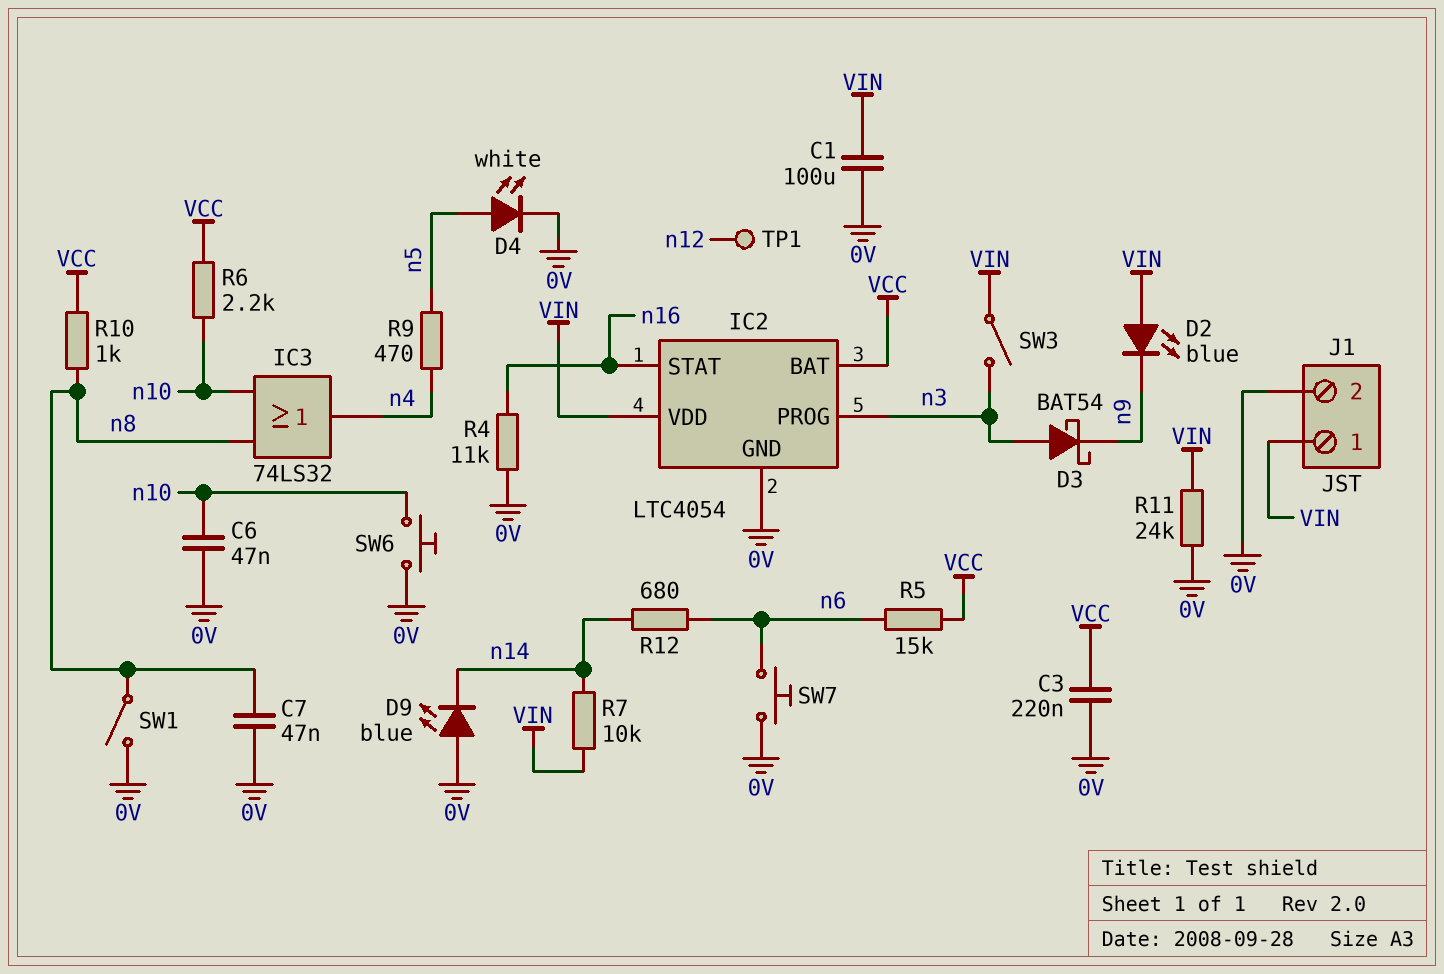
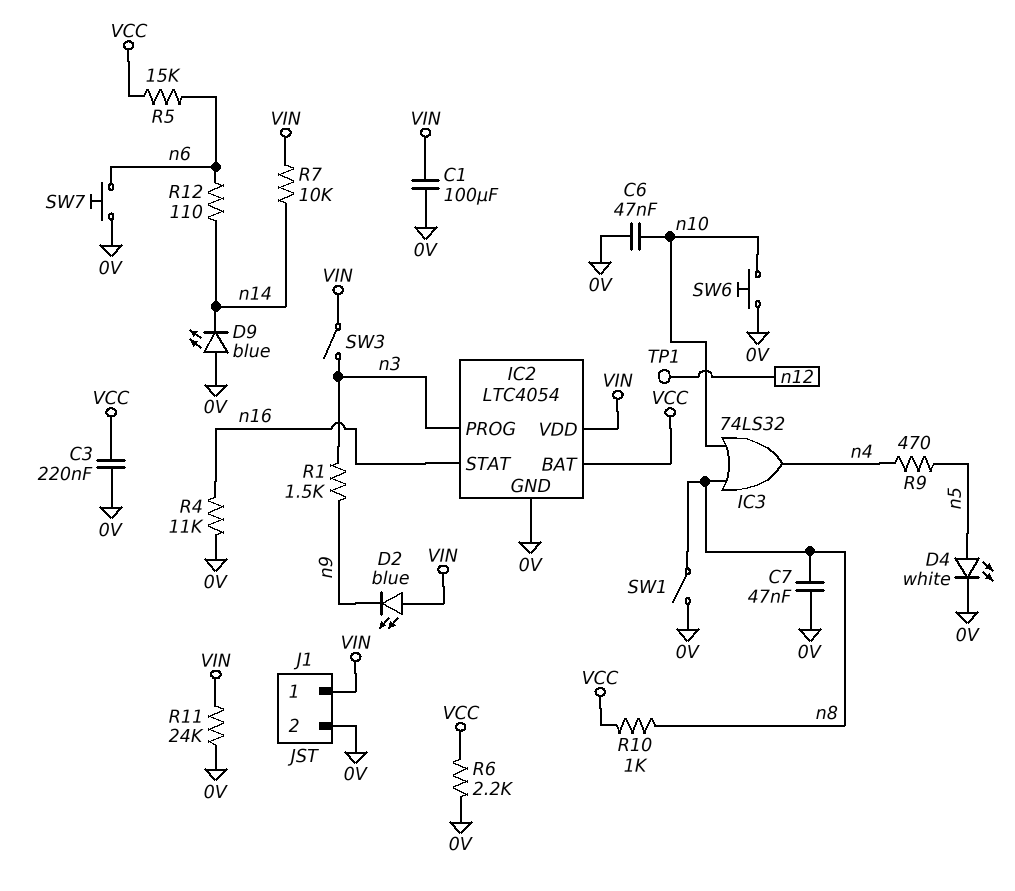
D3: schottky BAT54 (A n3, K n9) -> none
R1: none -> 1.5k (n3, n9)
R6: 2.2k (VCC, n10) -> 2.2k (0V, VCC)
R12: 680 (n6, n14) -> 110 (n6, n14)

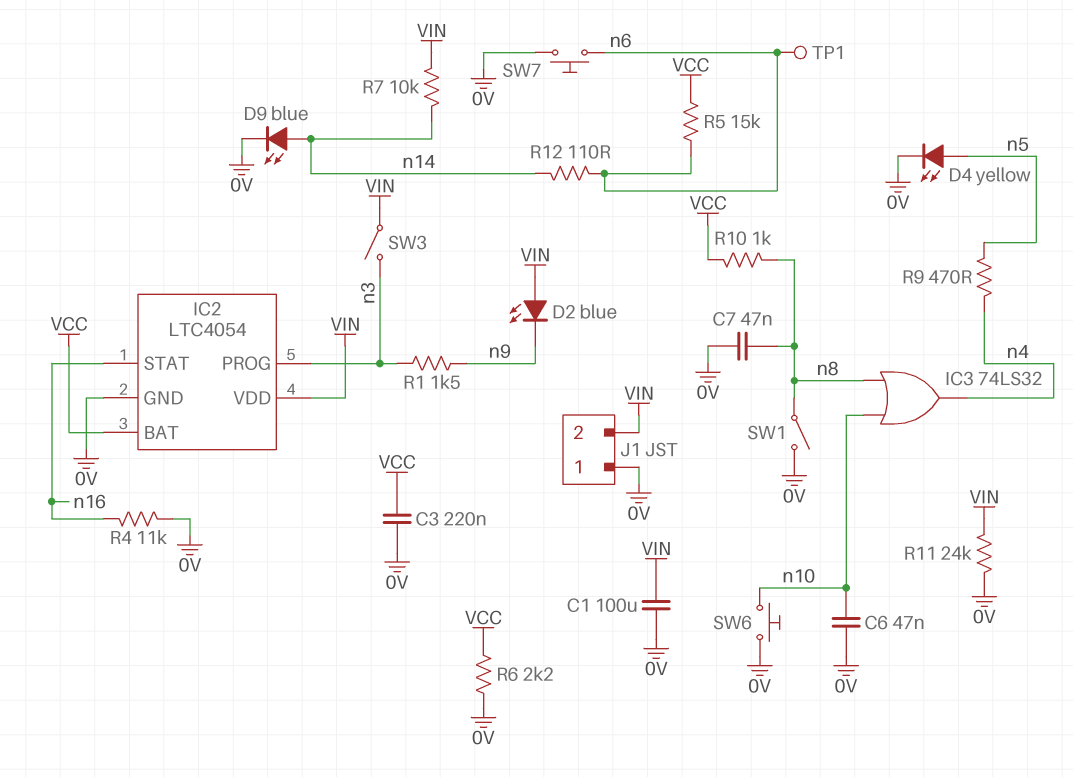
D4: LED white (A n5, K 0V) -> LED yellow (A n5, K 0V)
D9: LED blue (A 0V, K n14) -> LED blue (A n14, K 0V)
J1 pin 1: VIN -> 0V
J1 pin 2: 0V -> VIN
TP1: test point (n12) -> test point (n6)

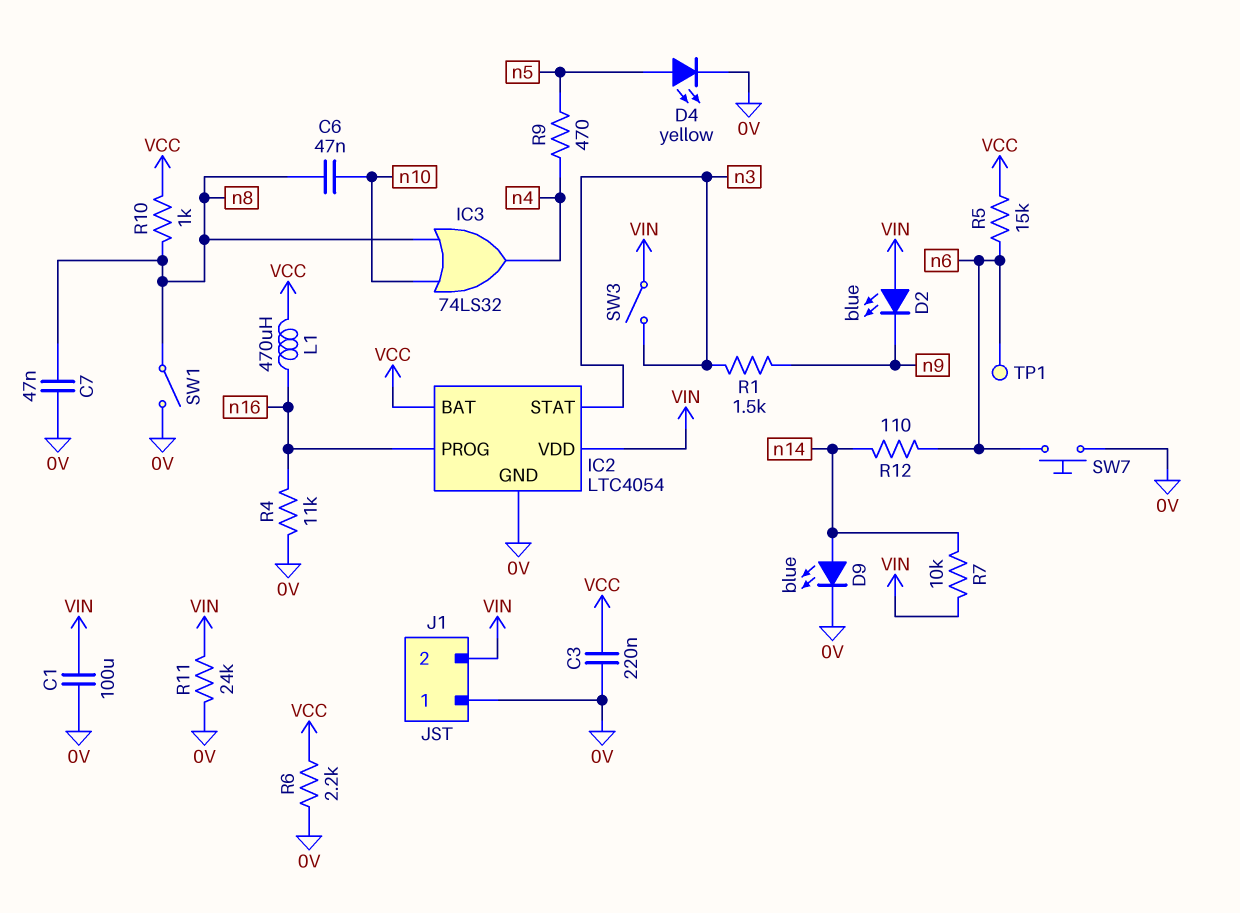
C6: 47nF (0V, n10) -> 47nF (n8, n10)
IC2 pin PROG: n3 -> n16
IC2 pin STAT: n16 -> n3
L1: none -> 470uH (VCC, n16)
SW6: button (0V, n10) -> none

